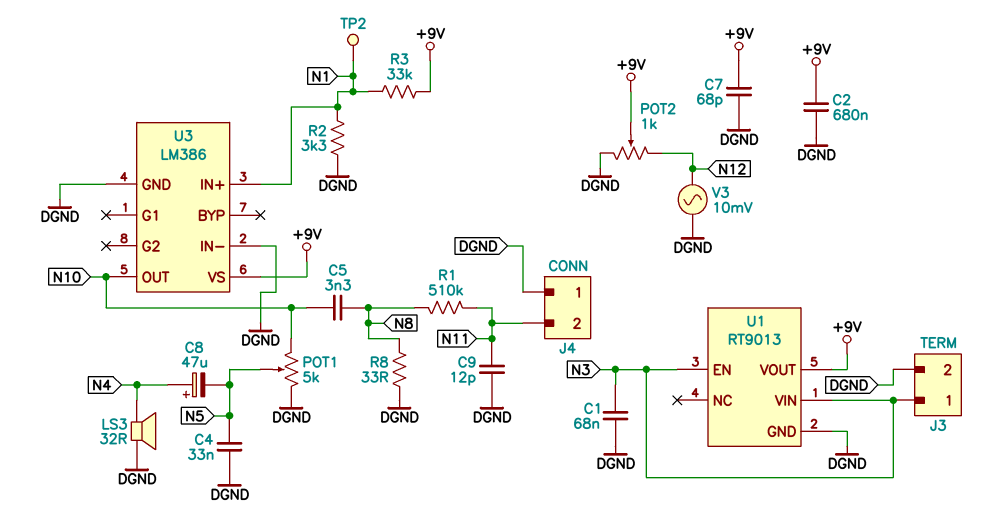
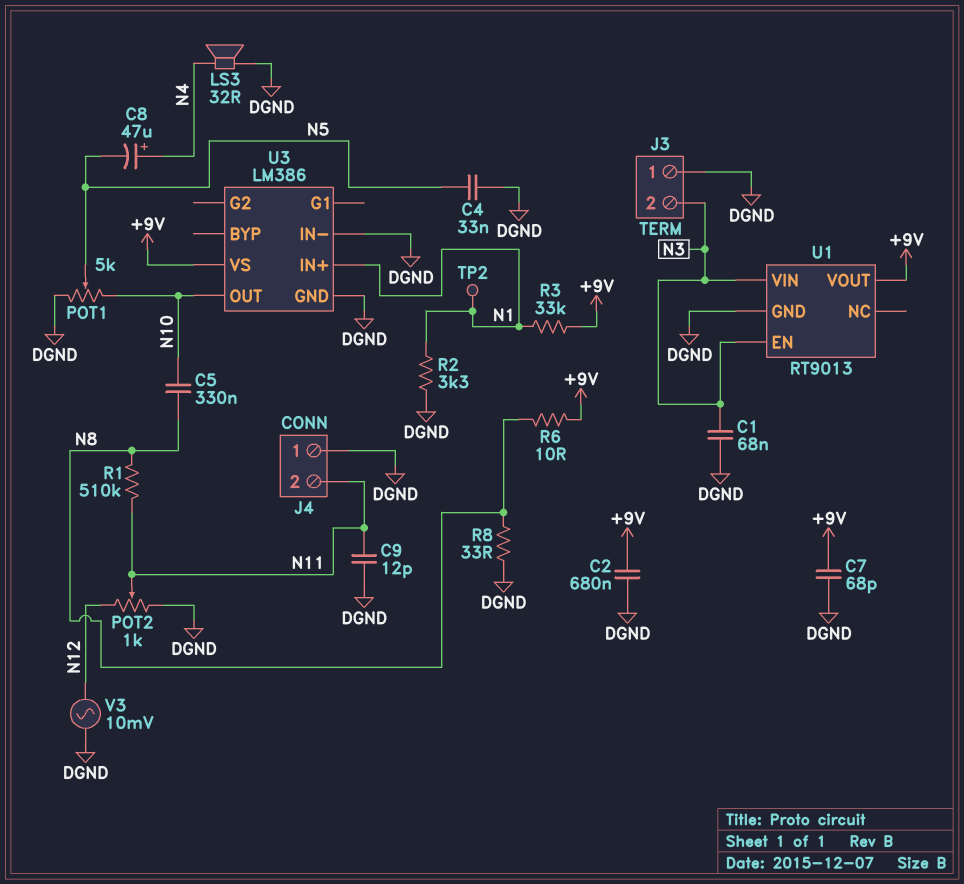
C5: 3.3nF (N8, N10) -> 330nF (N8, N10)
J3 pin 1: N3 -> DGND
J3 pin 2: DGND -> N3
POT2: 1k (DGND, N12, wiper +9V) -> 1k (DGND, N12, wiper N11)
R6: none -> 10 (+9V, N8)

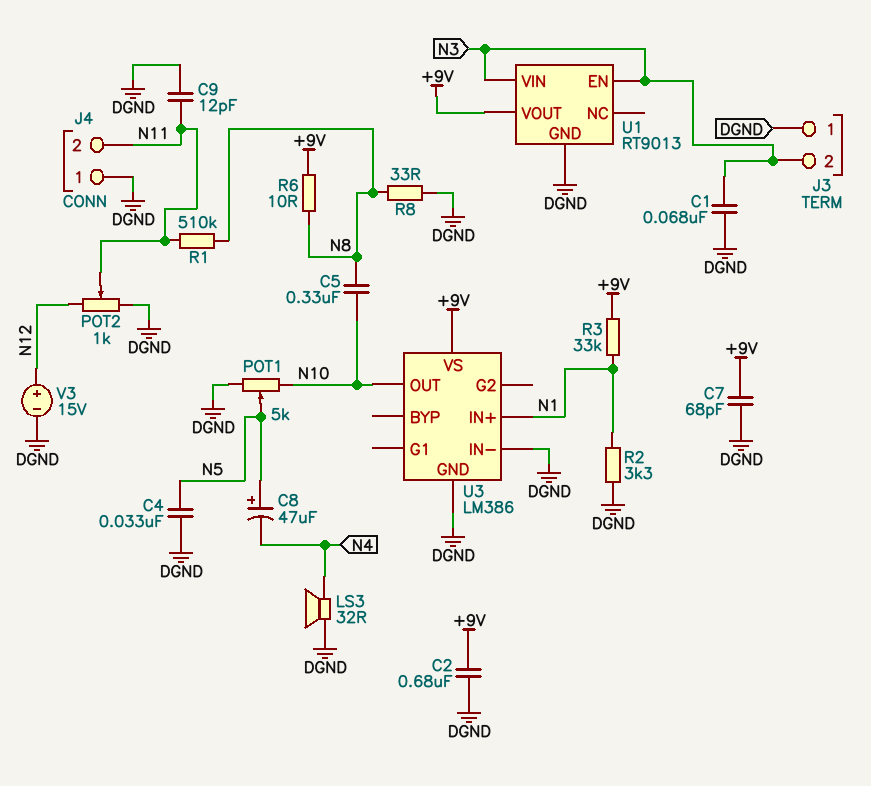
C8: 47uF (plus N4, minus N5) -> 47uF (plus N5, minus N4)
TP2: test point (N1) -> none
V3: AC 10mV (DGND, N12) -> 15V (plus N12, minus DGND)

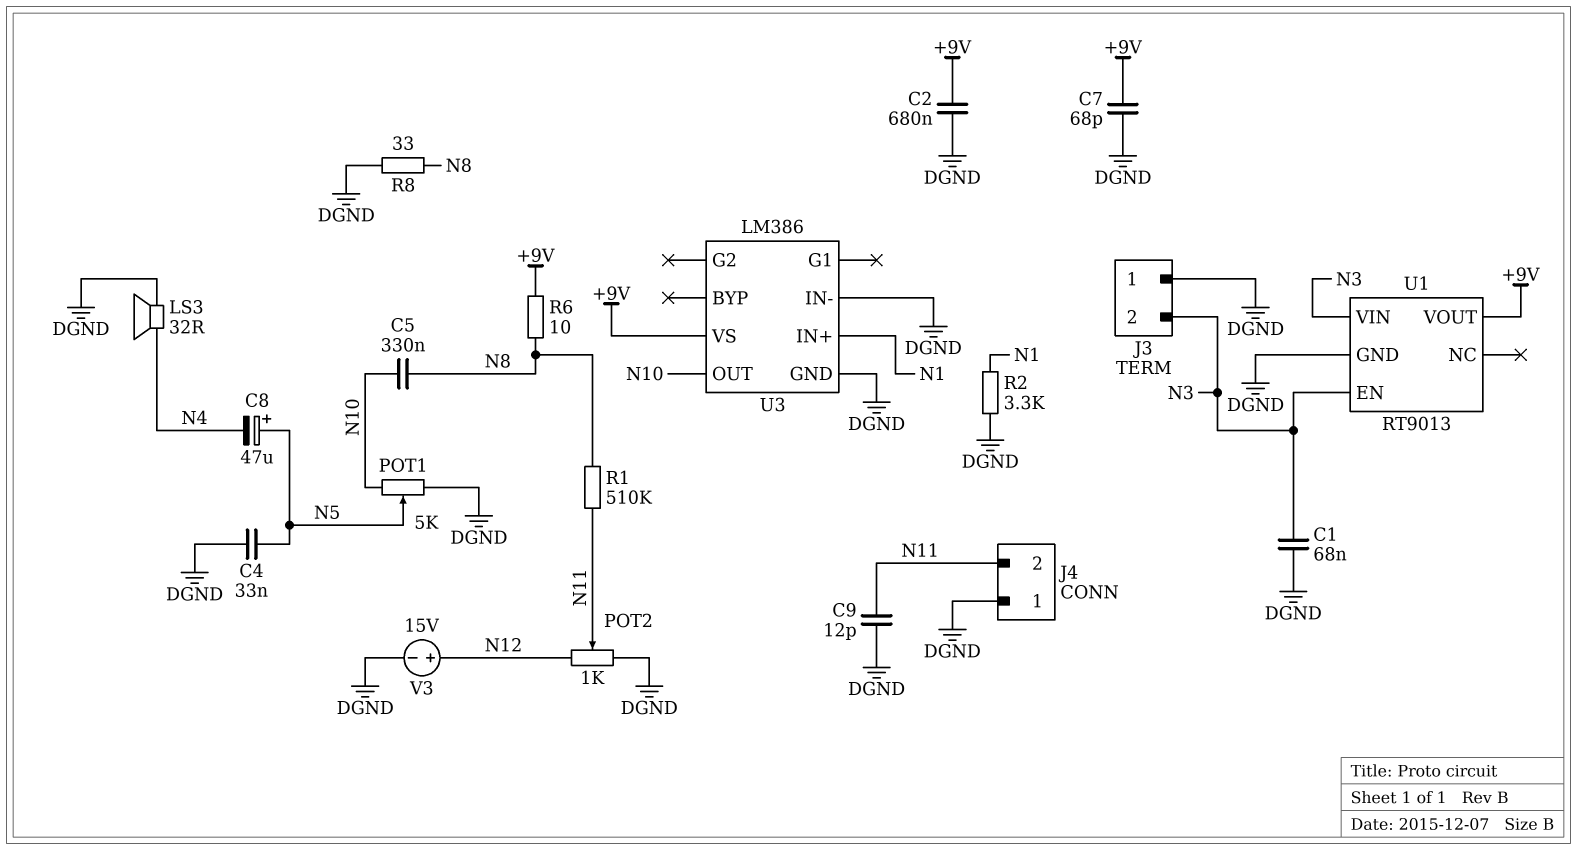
R3: 33k (+9V, N1) -> none

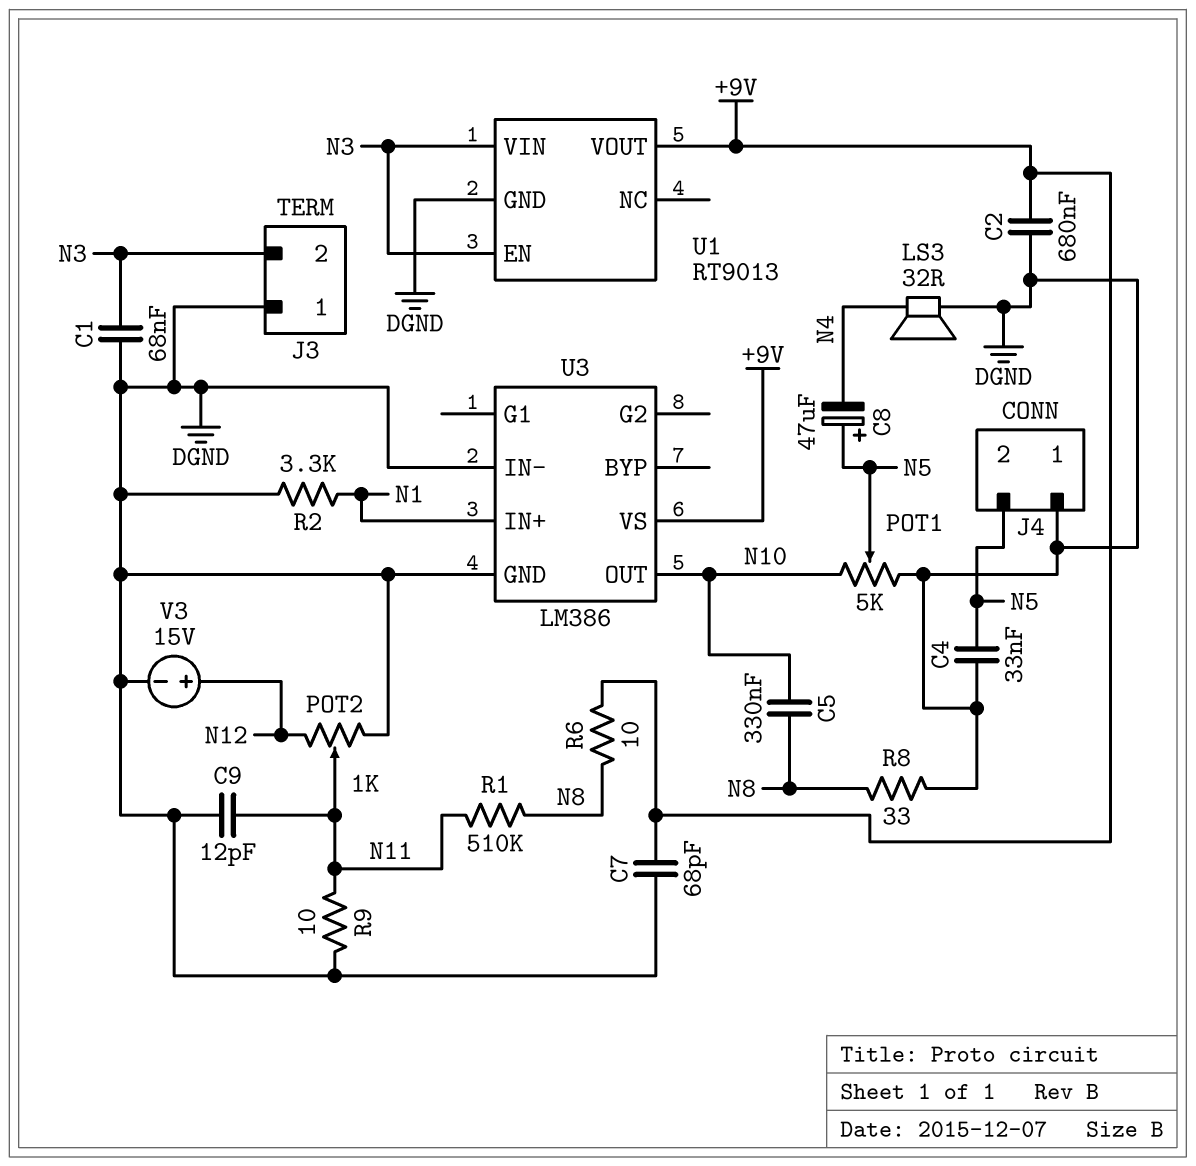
J4 pin 2: N11 -> N5
R9: none -> 10 (DGND, N11)

